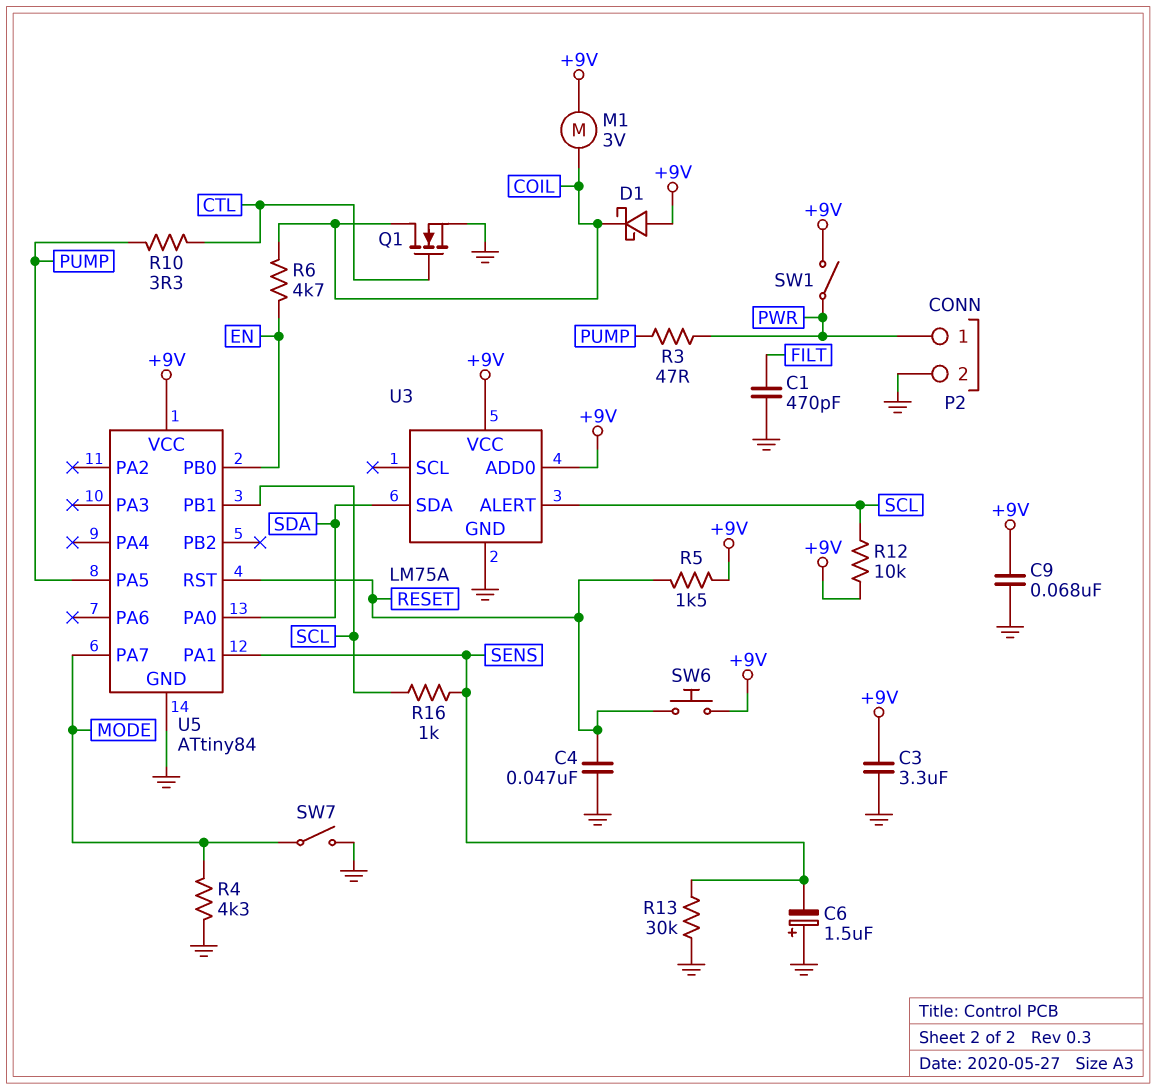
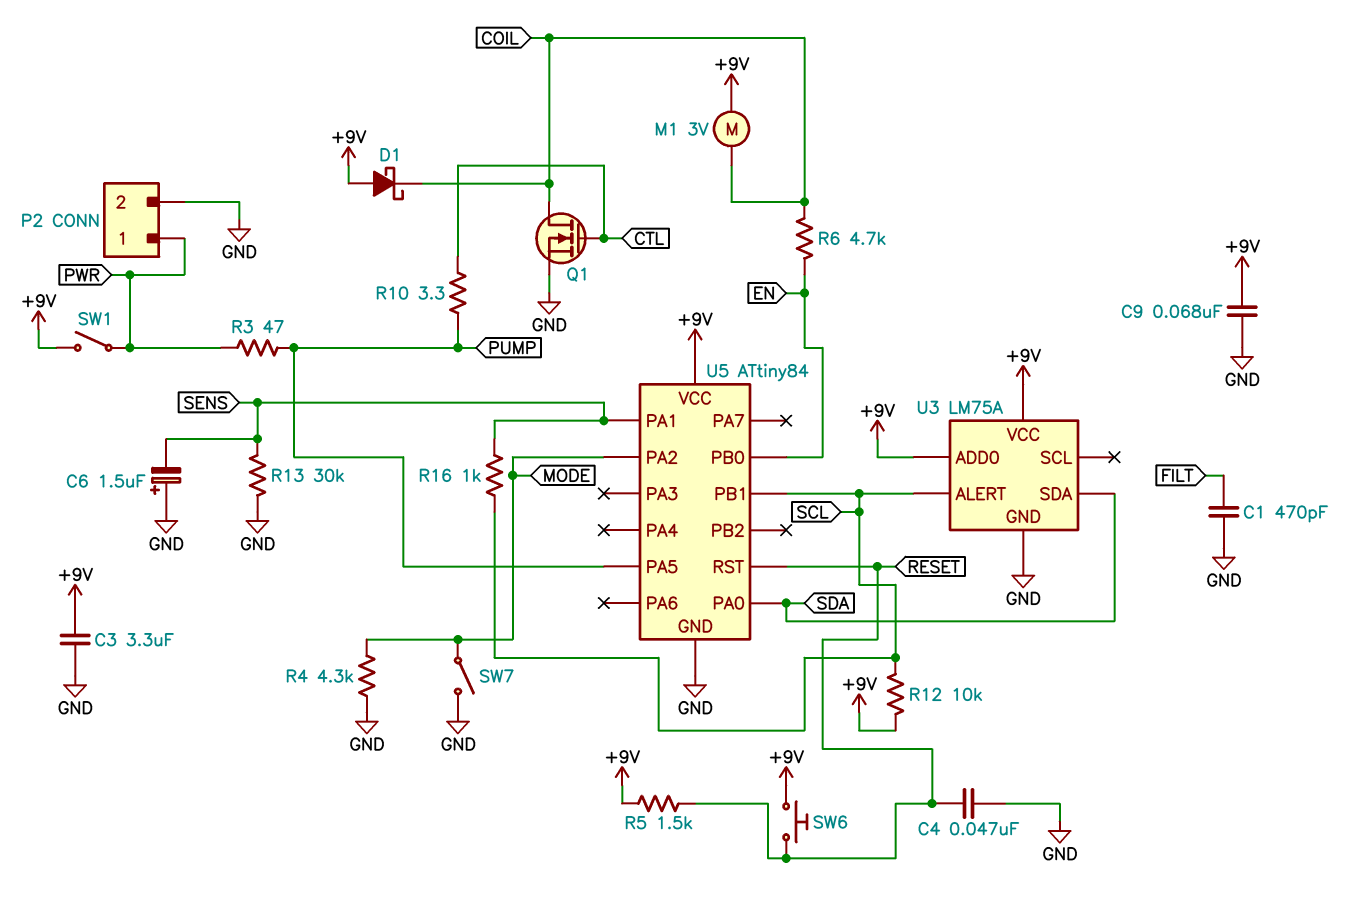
U5 pin PA2: none -> MODE
U5 pin PA7: MODE -> none

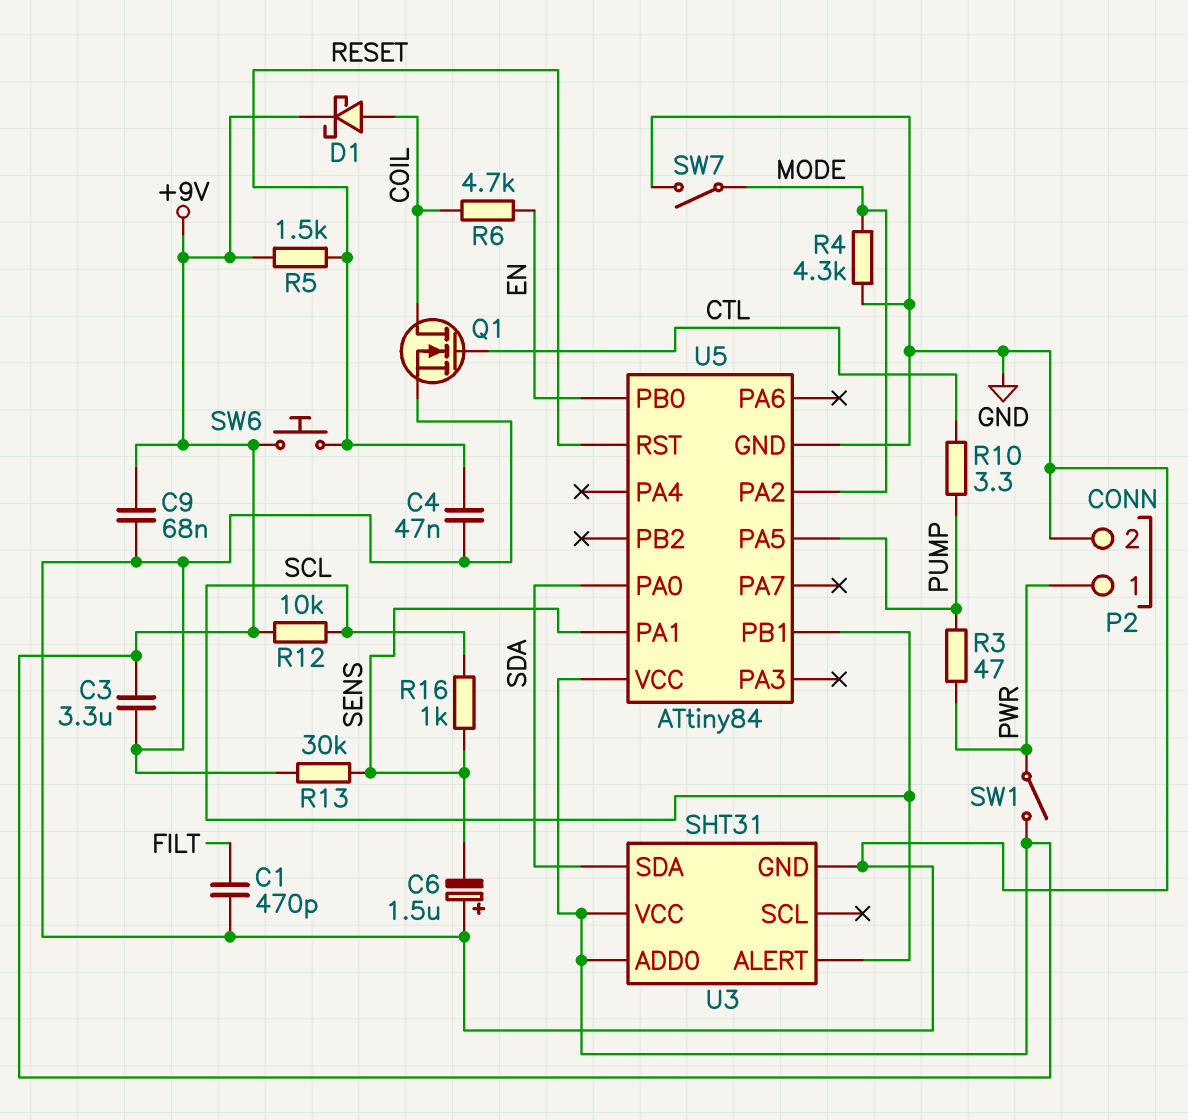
D1: schottky (A +9V, K COIL) -> schottky (A COIL, K +9V)
M1: motor 3V (+9V, COIL) -> none
U3: LM75A -> SHT31

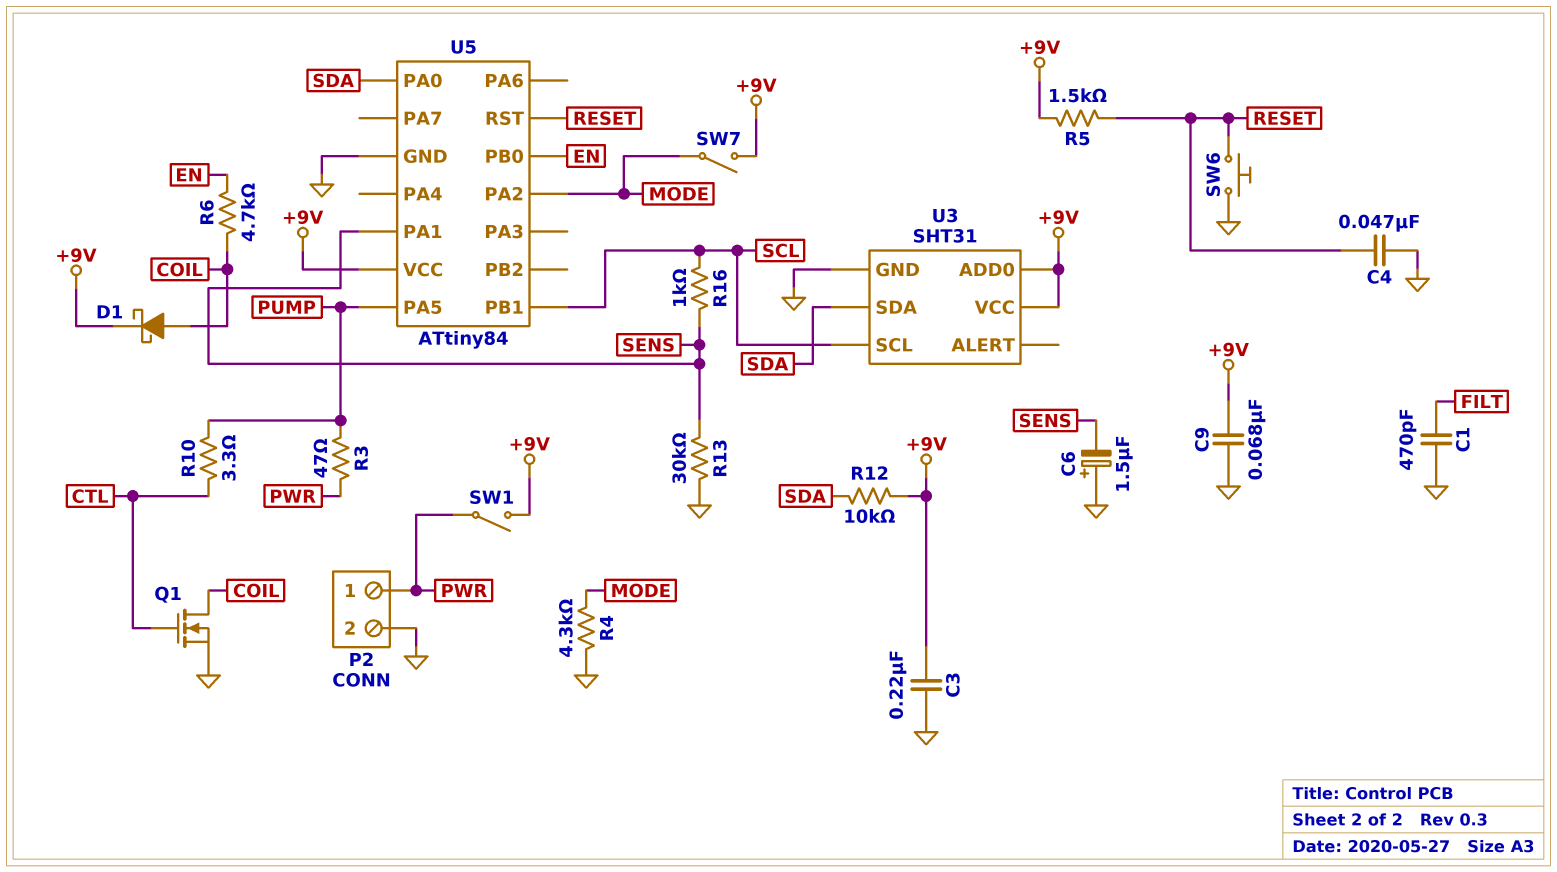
C3: 3.3uF (+9V, GND) -> 220nF (+9V, GND)
R12: 10k (+9V, SCL) -> 10k (+9V, SDA)
SW6: button (+9V, RESET) -> button (GND, RESET)
SW7: switch (GND, MODE) -> switch (+9V, MODE)
U3 pin ALERT: SCL -> none
U3 pin SCL: none -> SCL

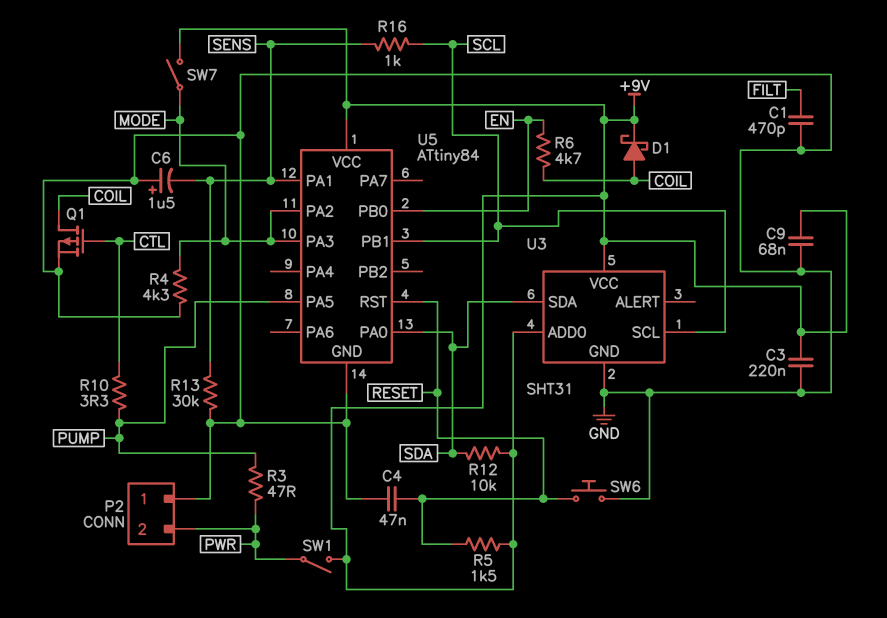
P2 pin 1: PWR -> GND
P2 pin 2: GND -> PWR
Q1: NMOS (G CTL, D COIL, S GND) -> PMOS (G CTL, D COIL, S GND)
U5 pin PA3: none -> MODE

